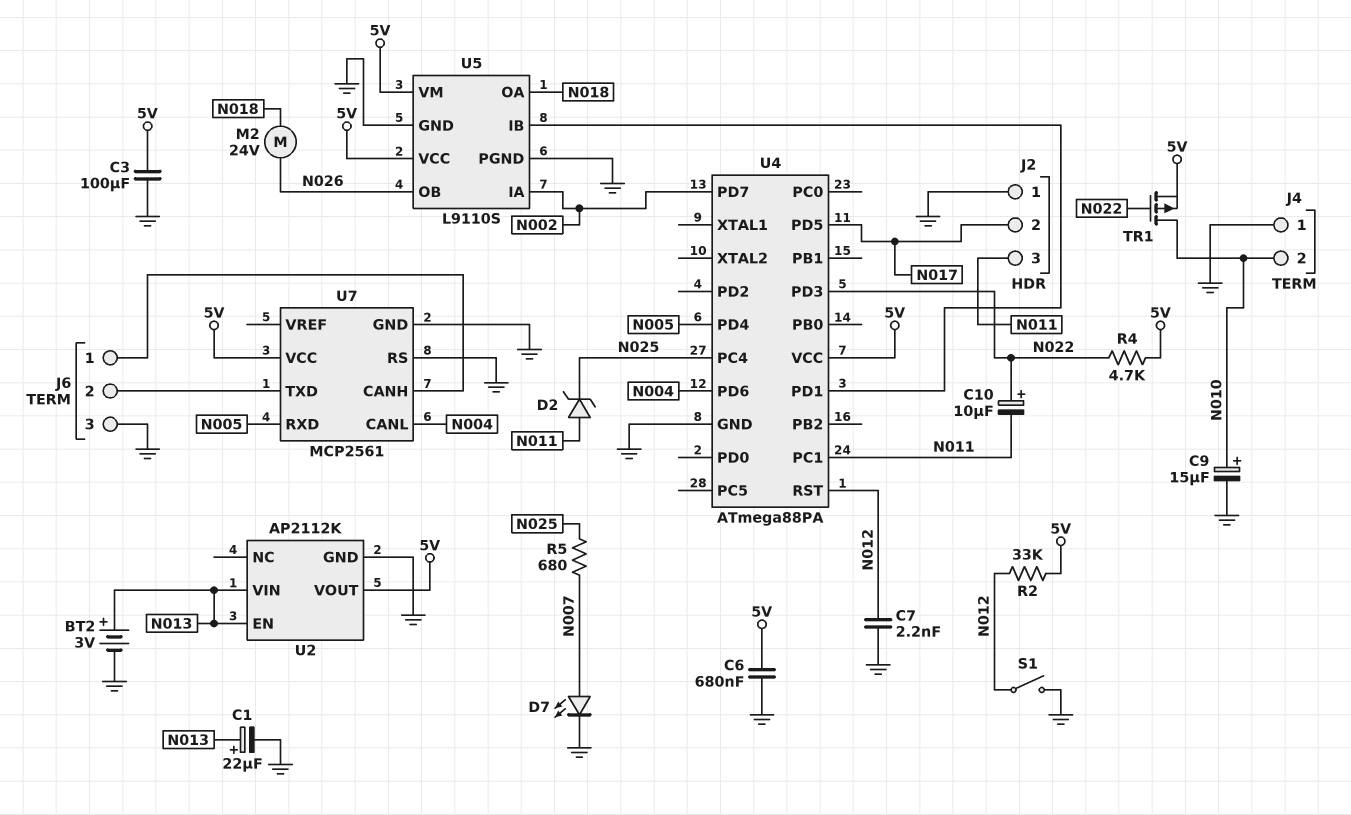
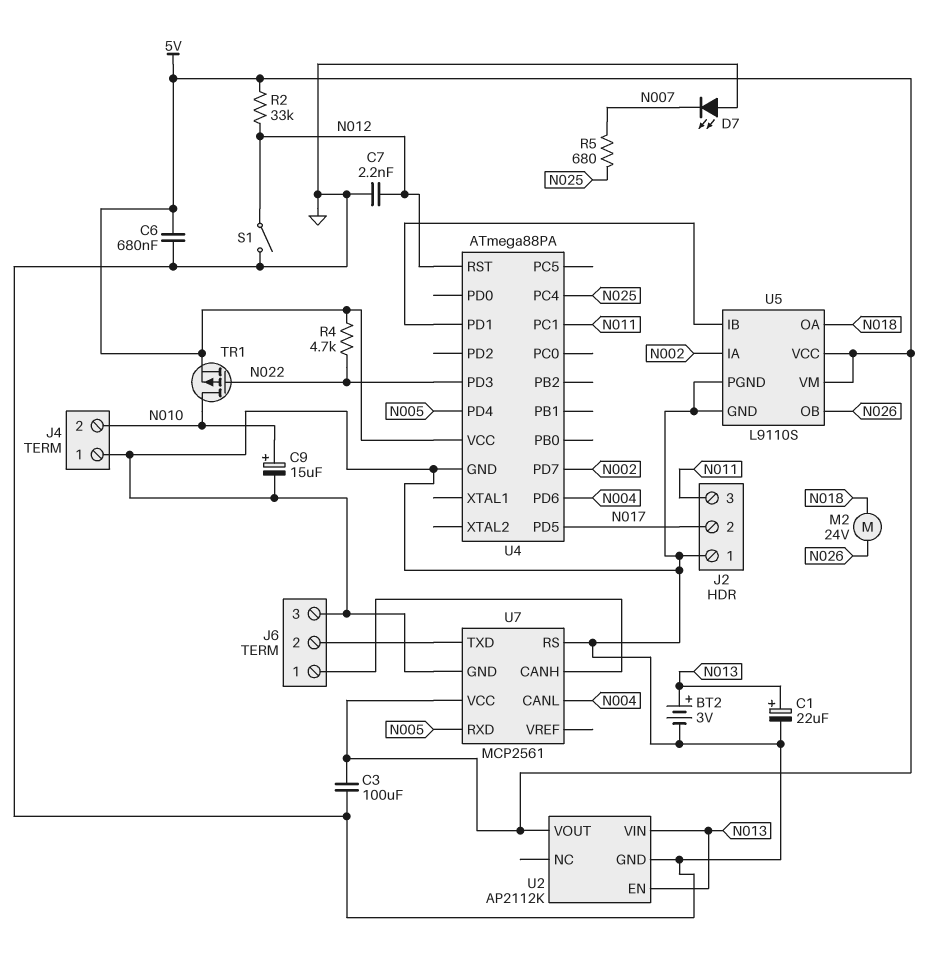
C10: 10uF (plus N022, minus N011) -> none
D2: zener (A N011, K N025) -> none
D7: LED (A N007, K GND) -> LED (A GND, K N007)

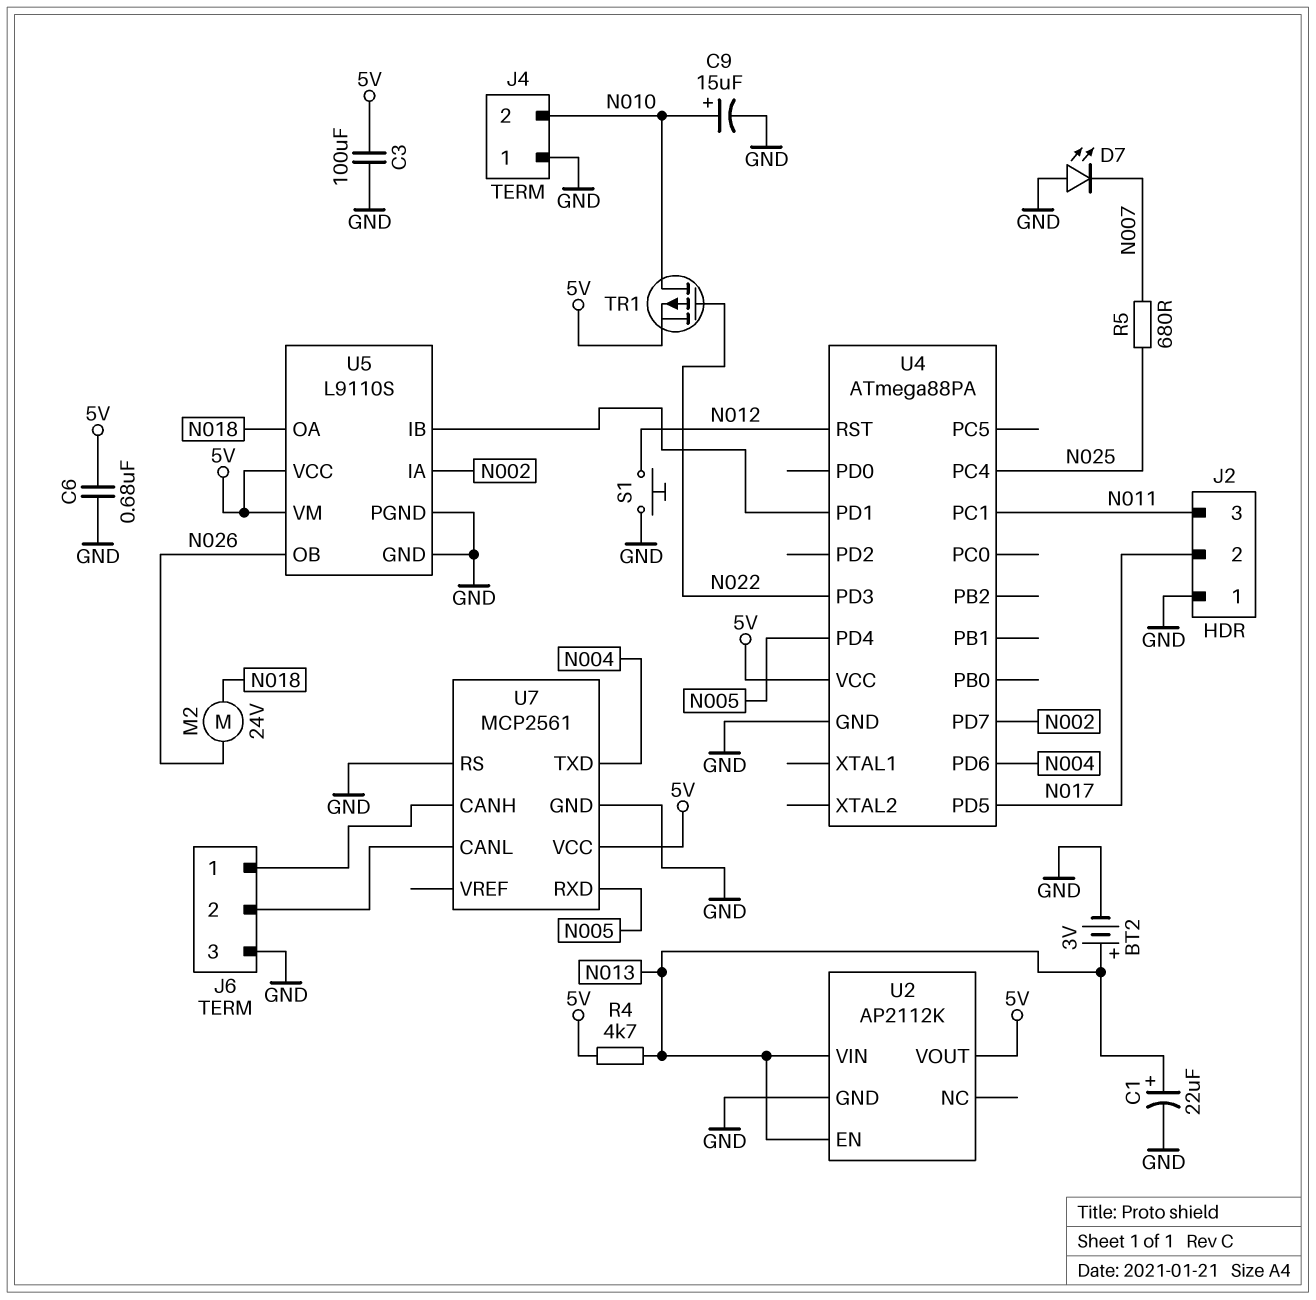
C7: 2.2nF (GND, N012) -> none
R2: 33k (5V, N012) -> none
R4: 4.7k (5V, N022) -> 4.7k (5V, N013)
S1: switch (GND, N012) -> button (GND, N012)
U7 pin CANL: N004 -> J6/2
U7 pin TXD: J6/2 -> N004

